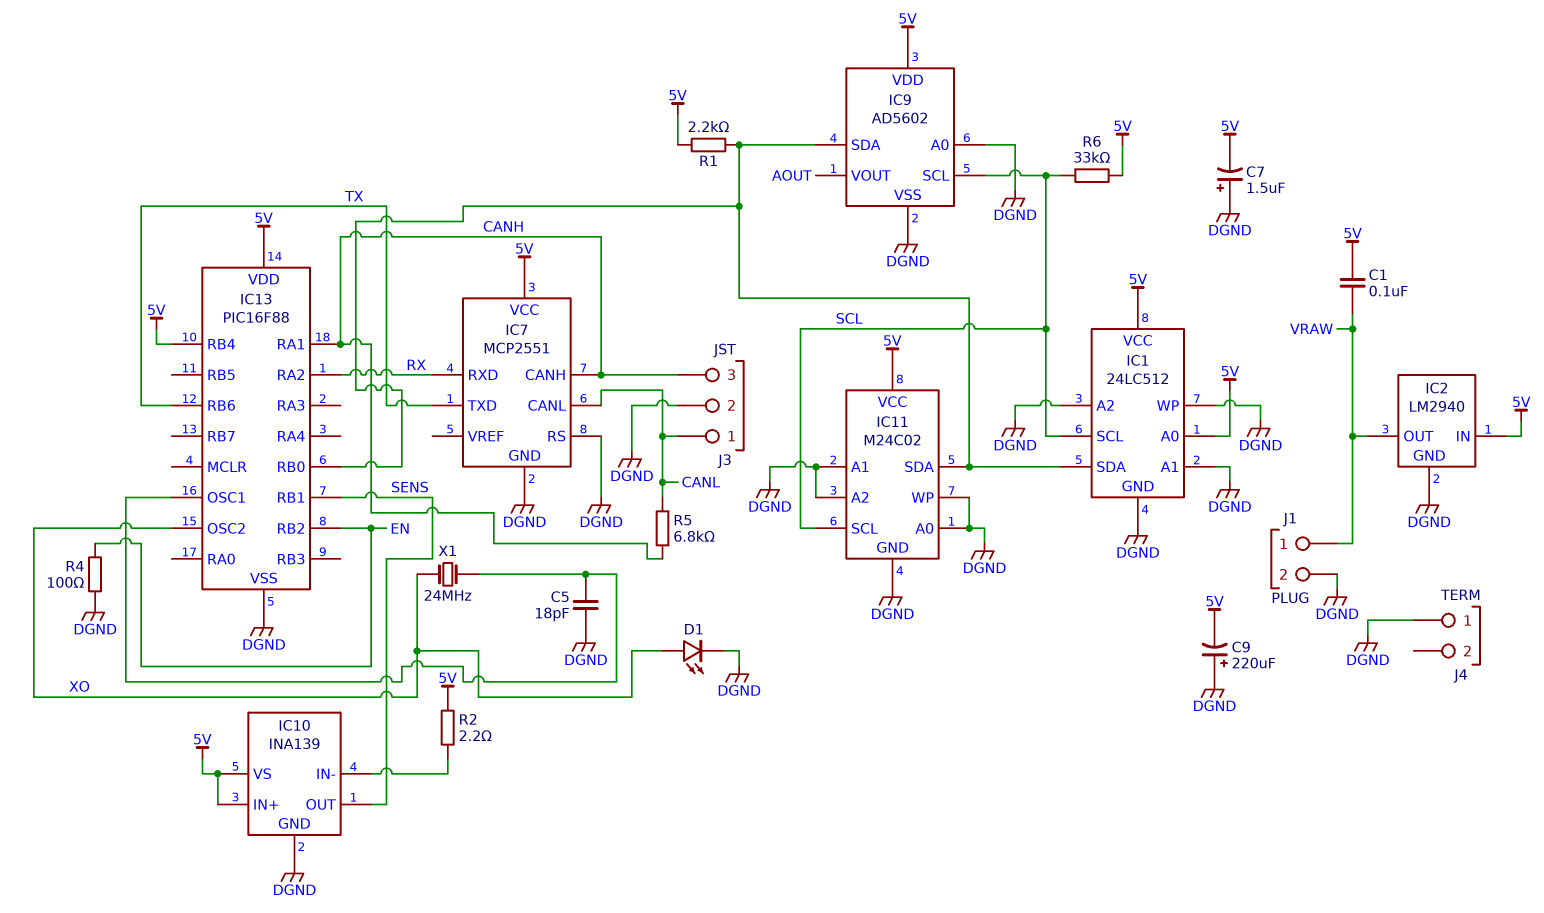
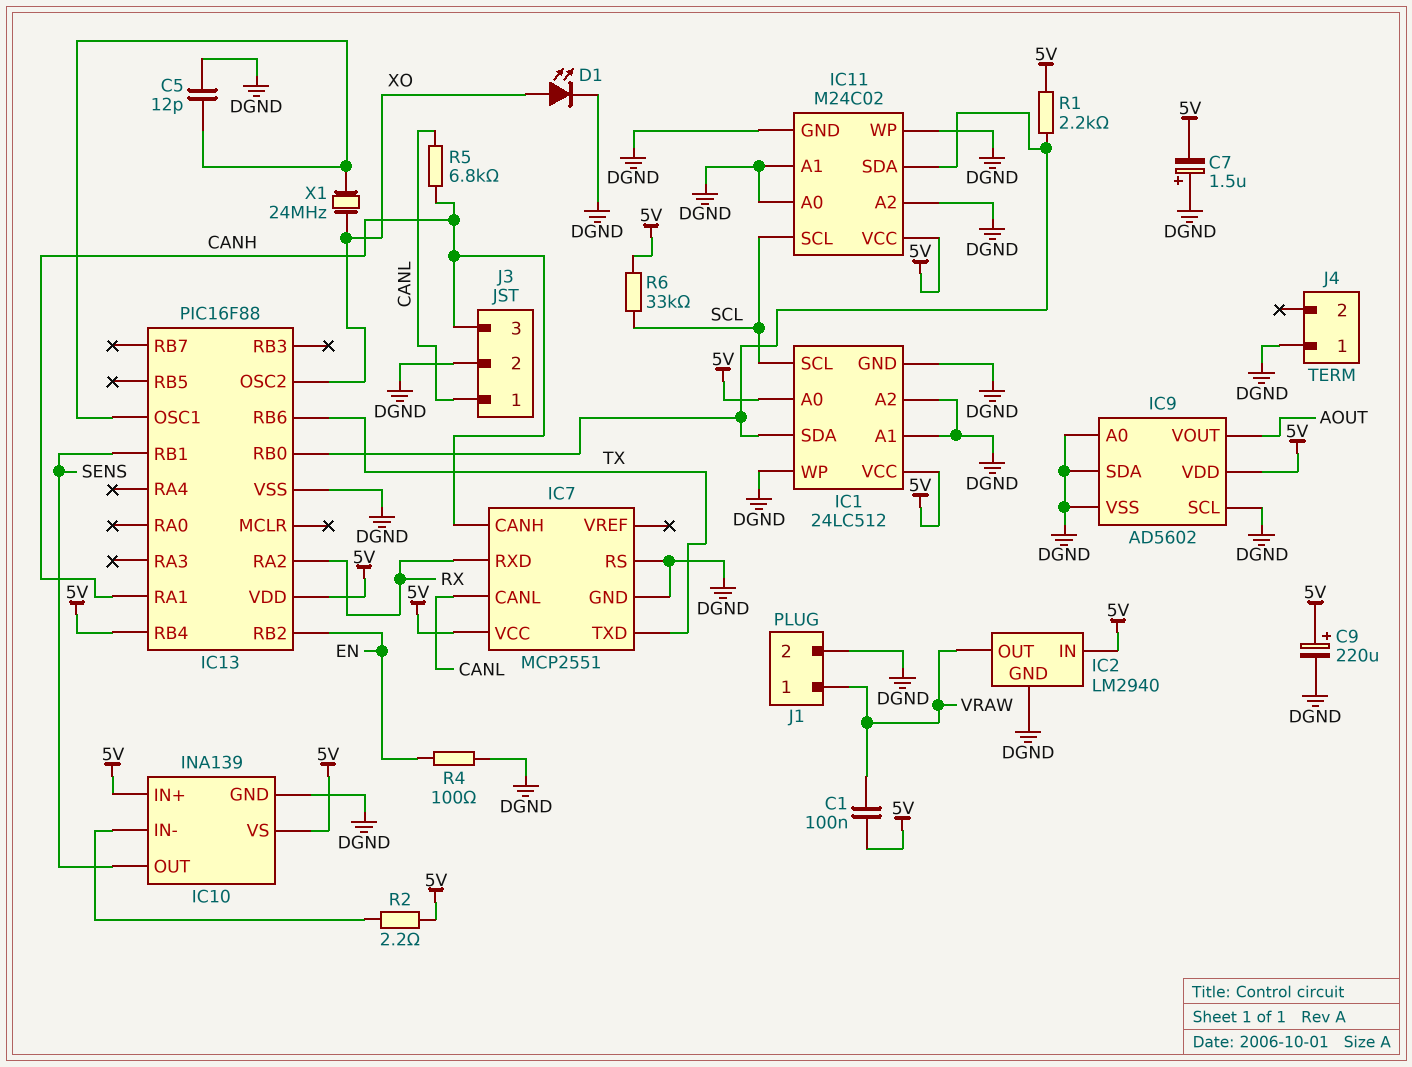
C5: 18pF (DGND, IC13/OSC1) -> 12pF (DGND, IC13/OSC1)
C9: 220uF (plus DGND, minus 5V) -> 220uF (plus 5V, minus DGND)
IC9 pin SCL: SCL -> DGND
IC9 pin SDA: IC1/SDA -> DGND

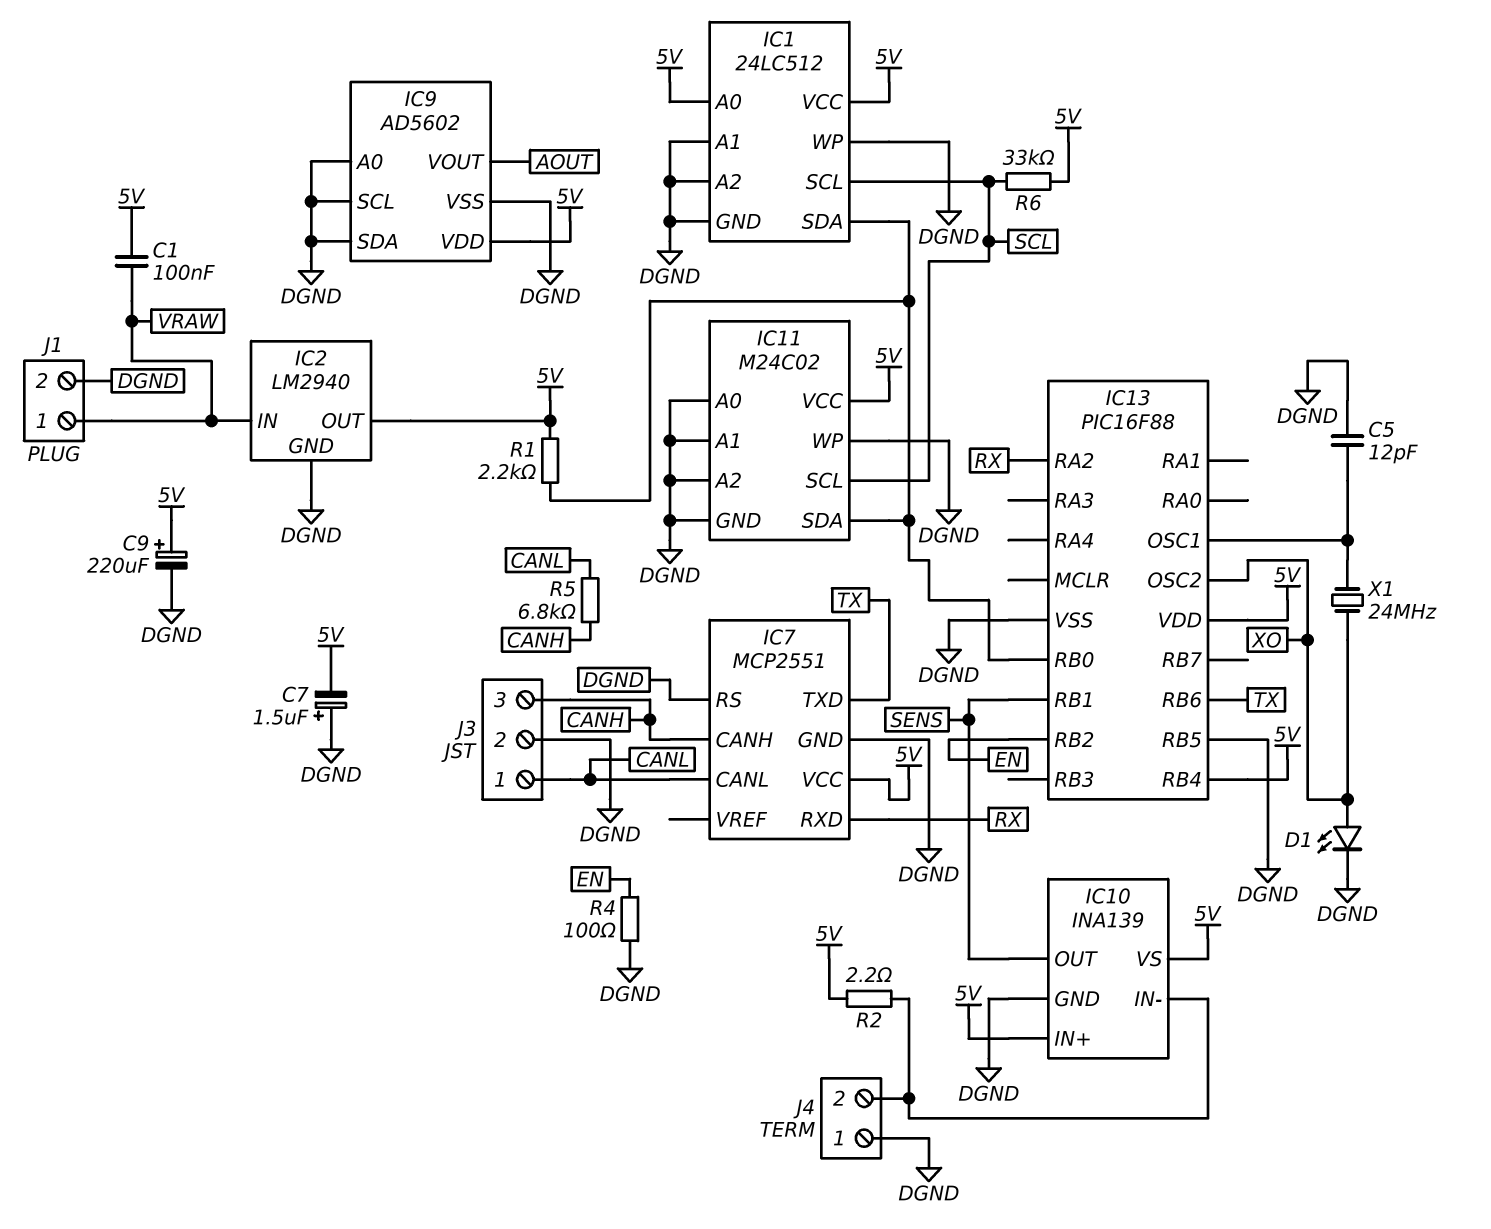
IC2 pin IN: 5V -> VRAW
IC2 pin OUT: VRAW -> 5V
IC13 pin RA1: CANH -> none
IC13 pin RB5: none -> DGND
J4 pin 2: none -> IC10/IN-

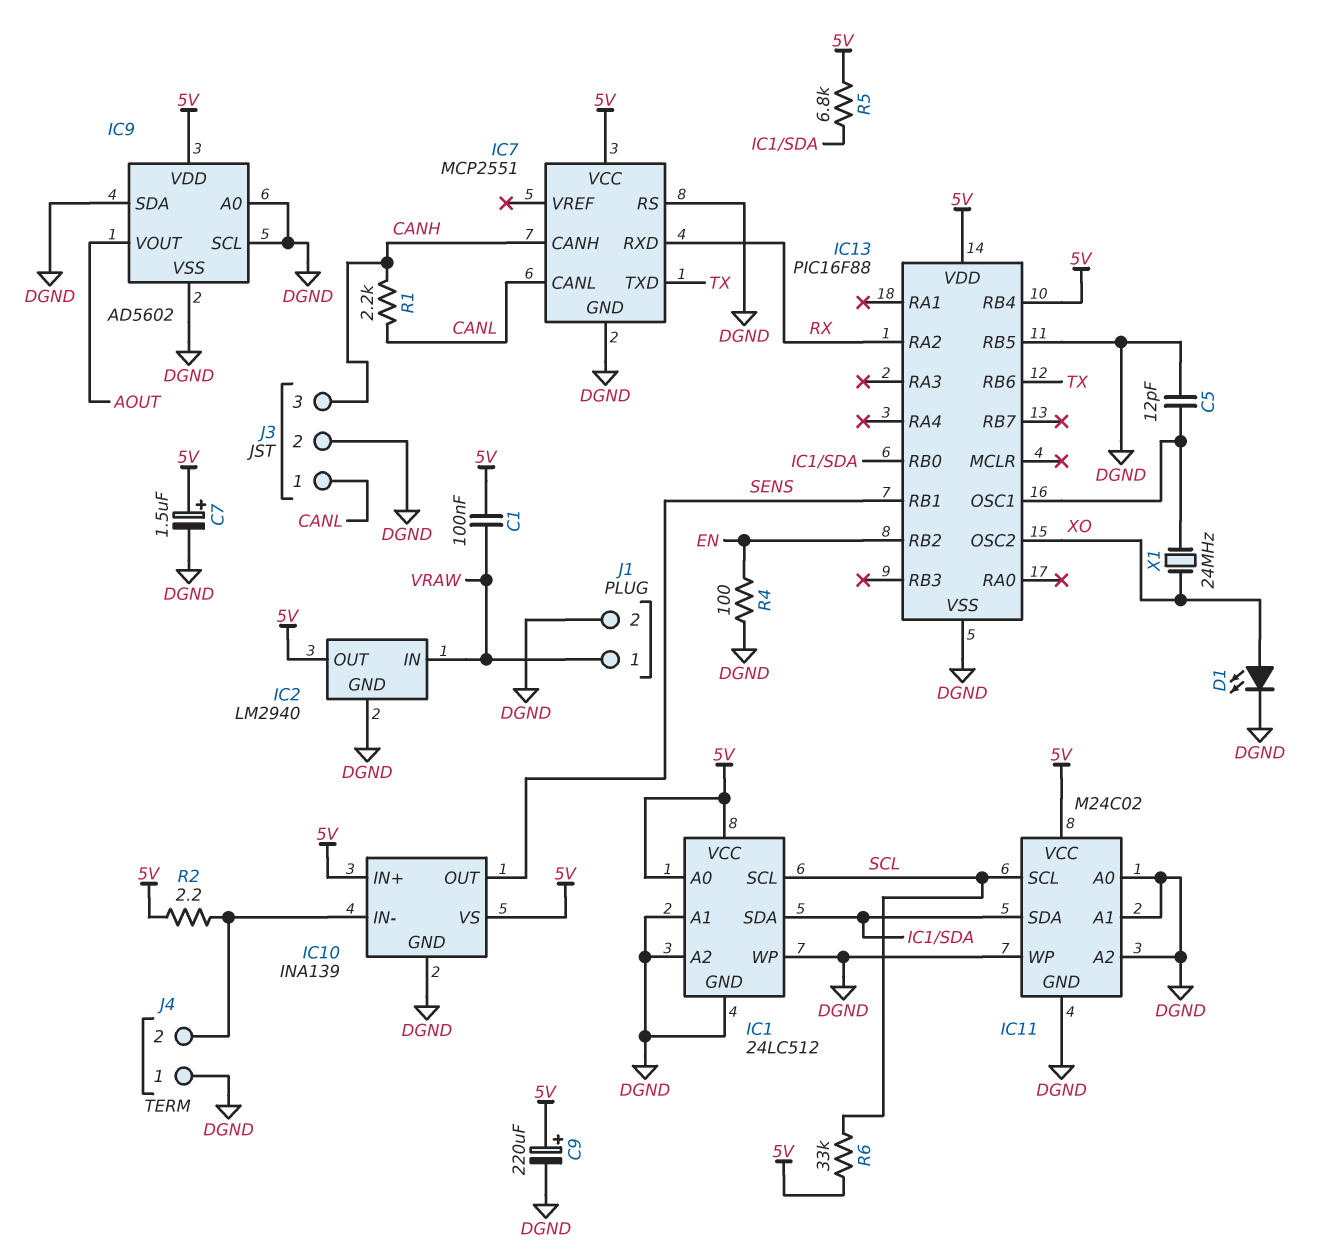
C7: 1.5uF (plus DGND, minus 5V) -> 1.5uF (plus 5V, minus DGND)
R1: 2.2k (5V, IC1/SDA) -> 2.2k (CANH, CANL)
R5: 6.8k (CANH, CANL) -> 6.8k (5V, IC1/SDA)

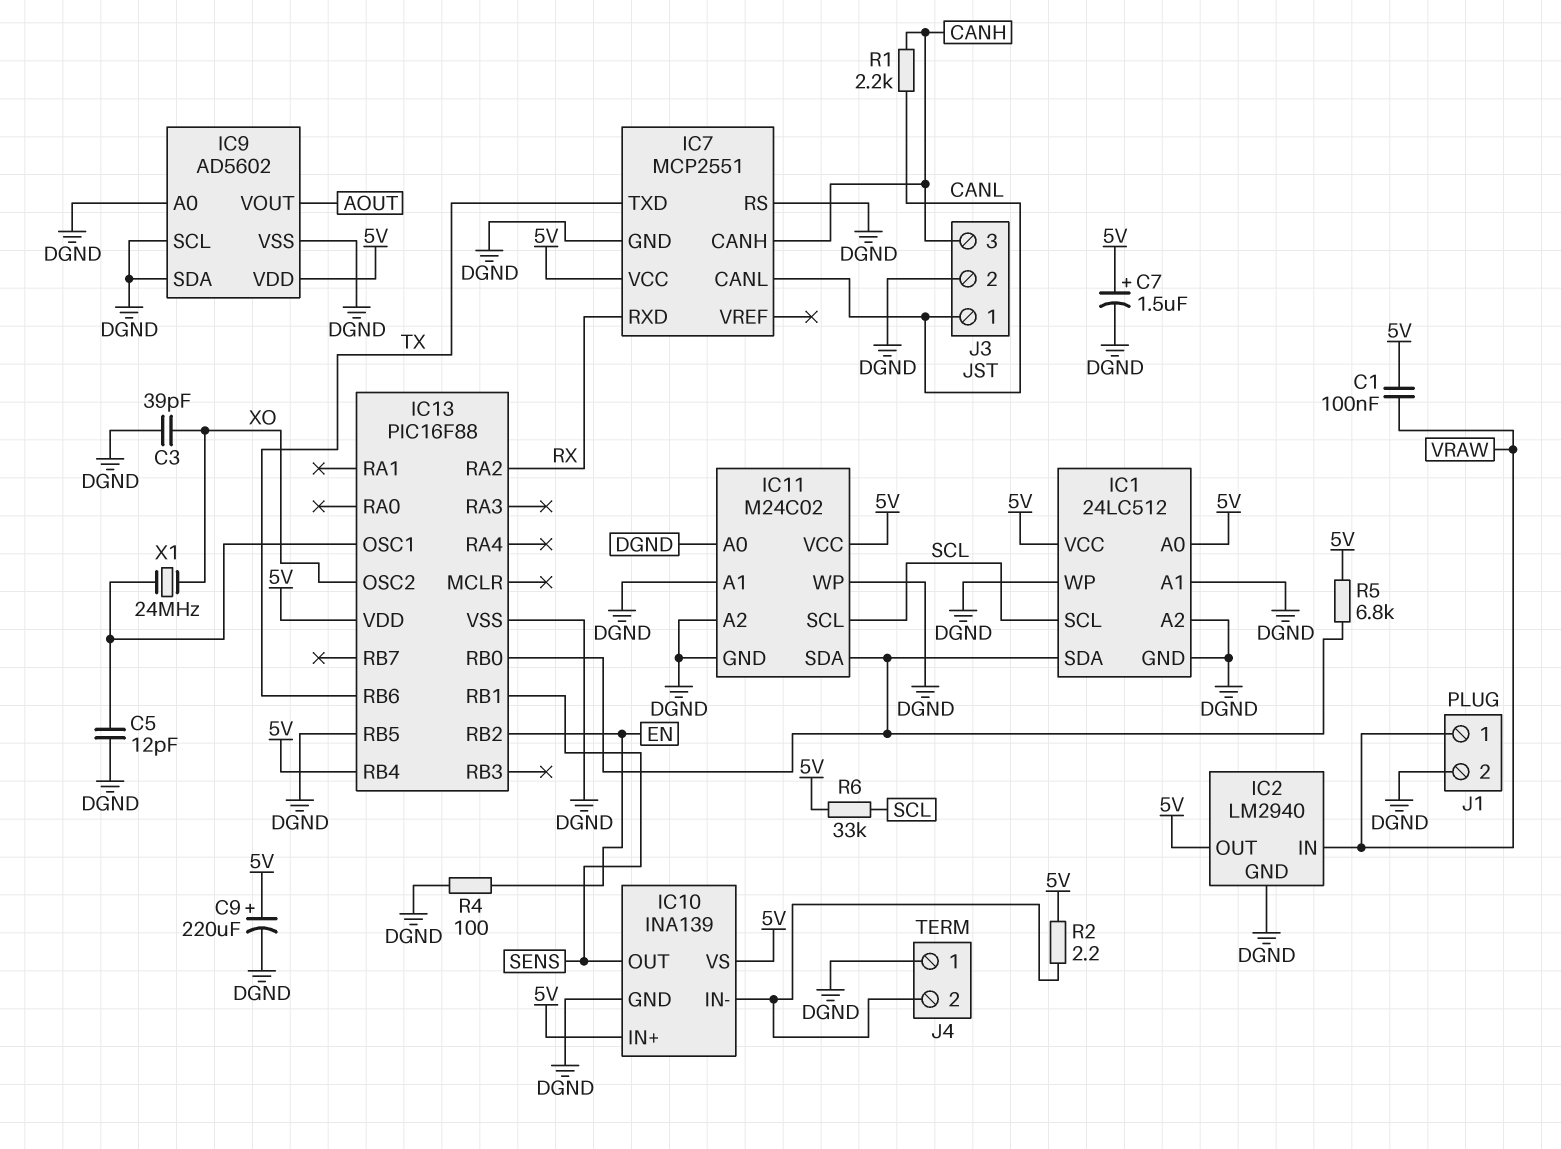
C3: none -> 39pF (DGND, XO)
D1: LED (A XO, K DGND) -> none

